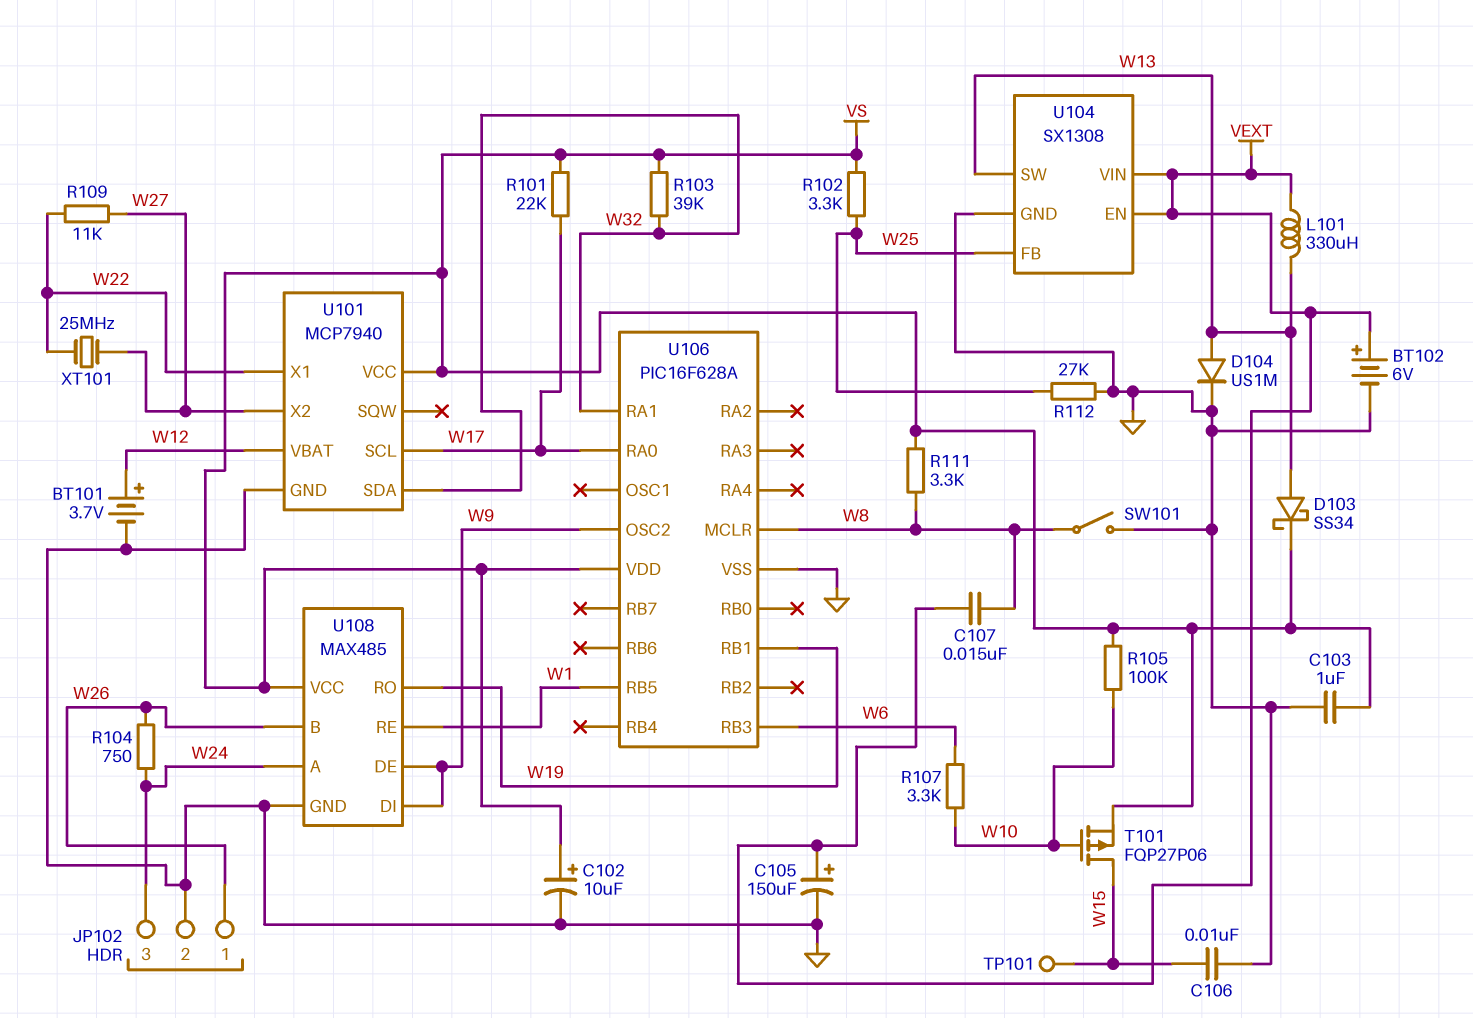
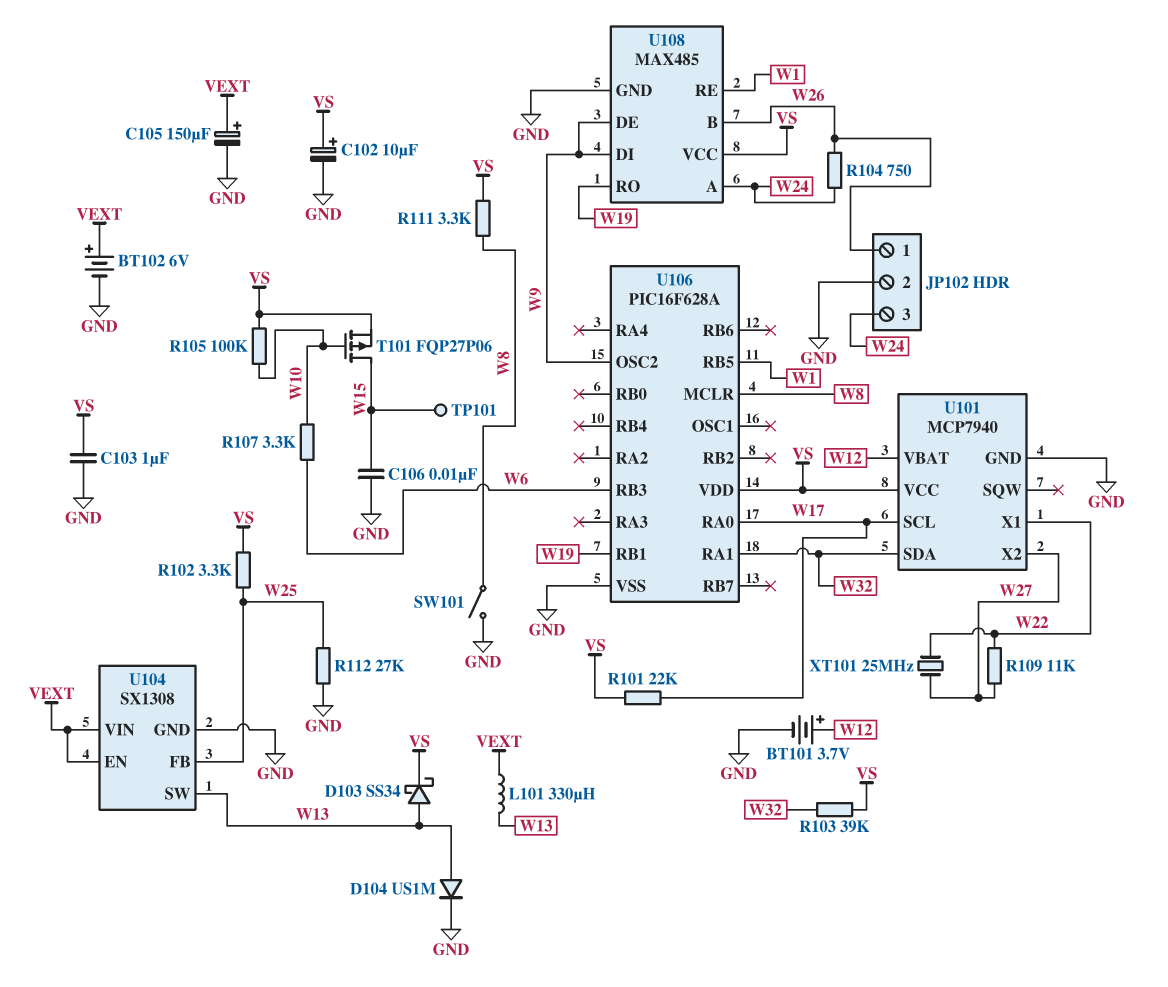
C107: 15nF (VEXT, W8) -> none

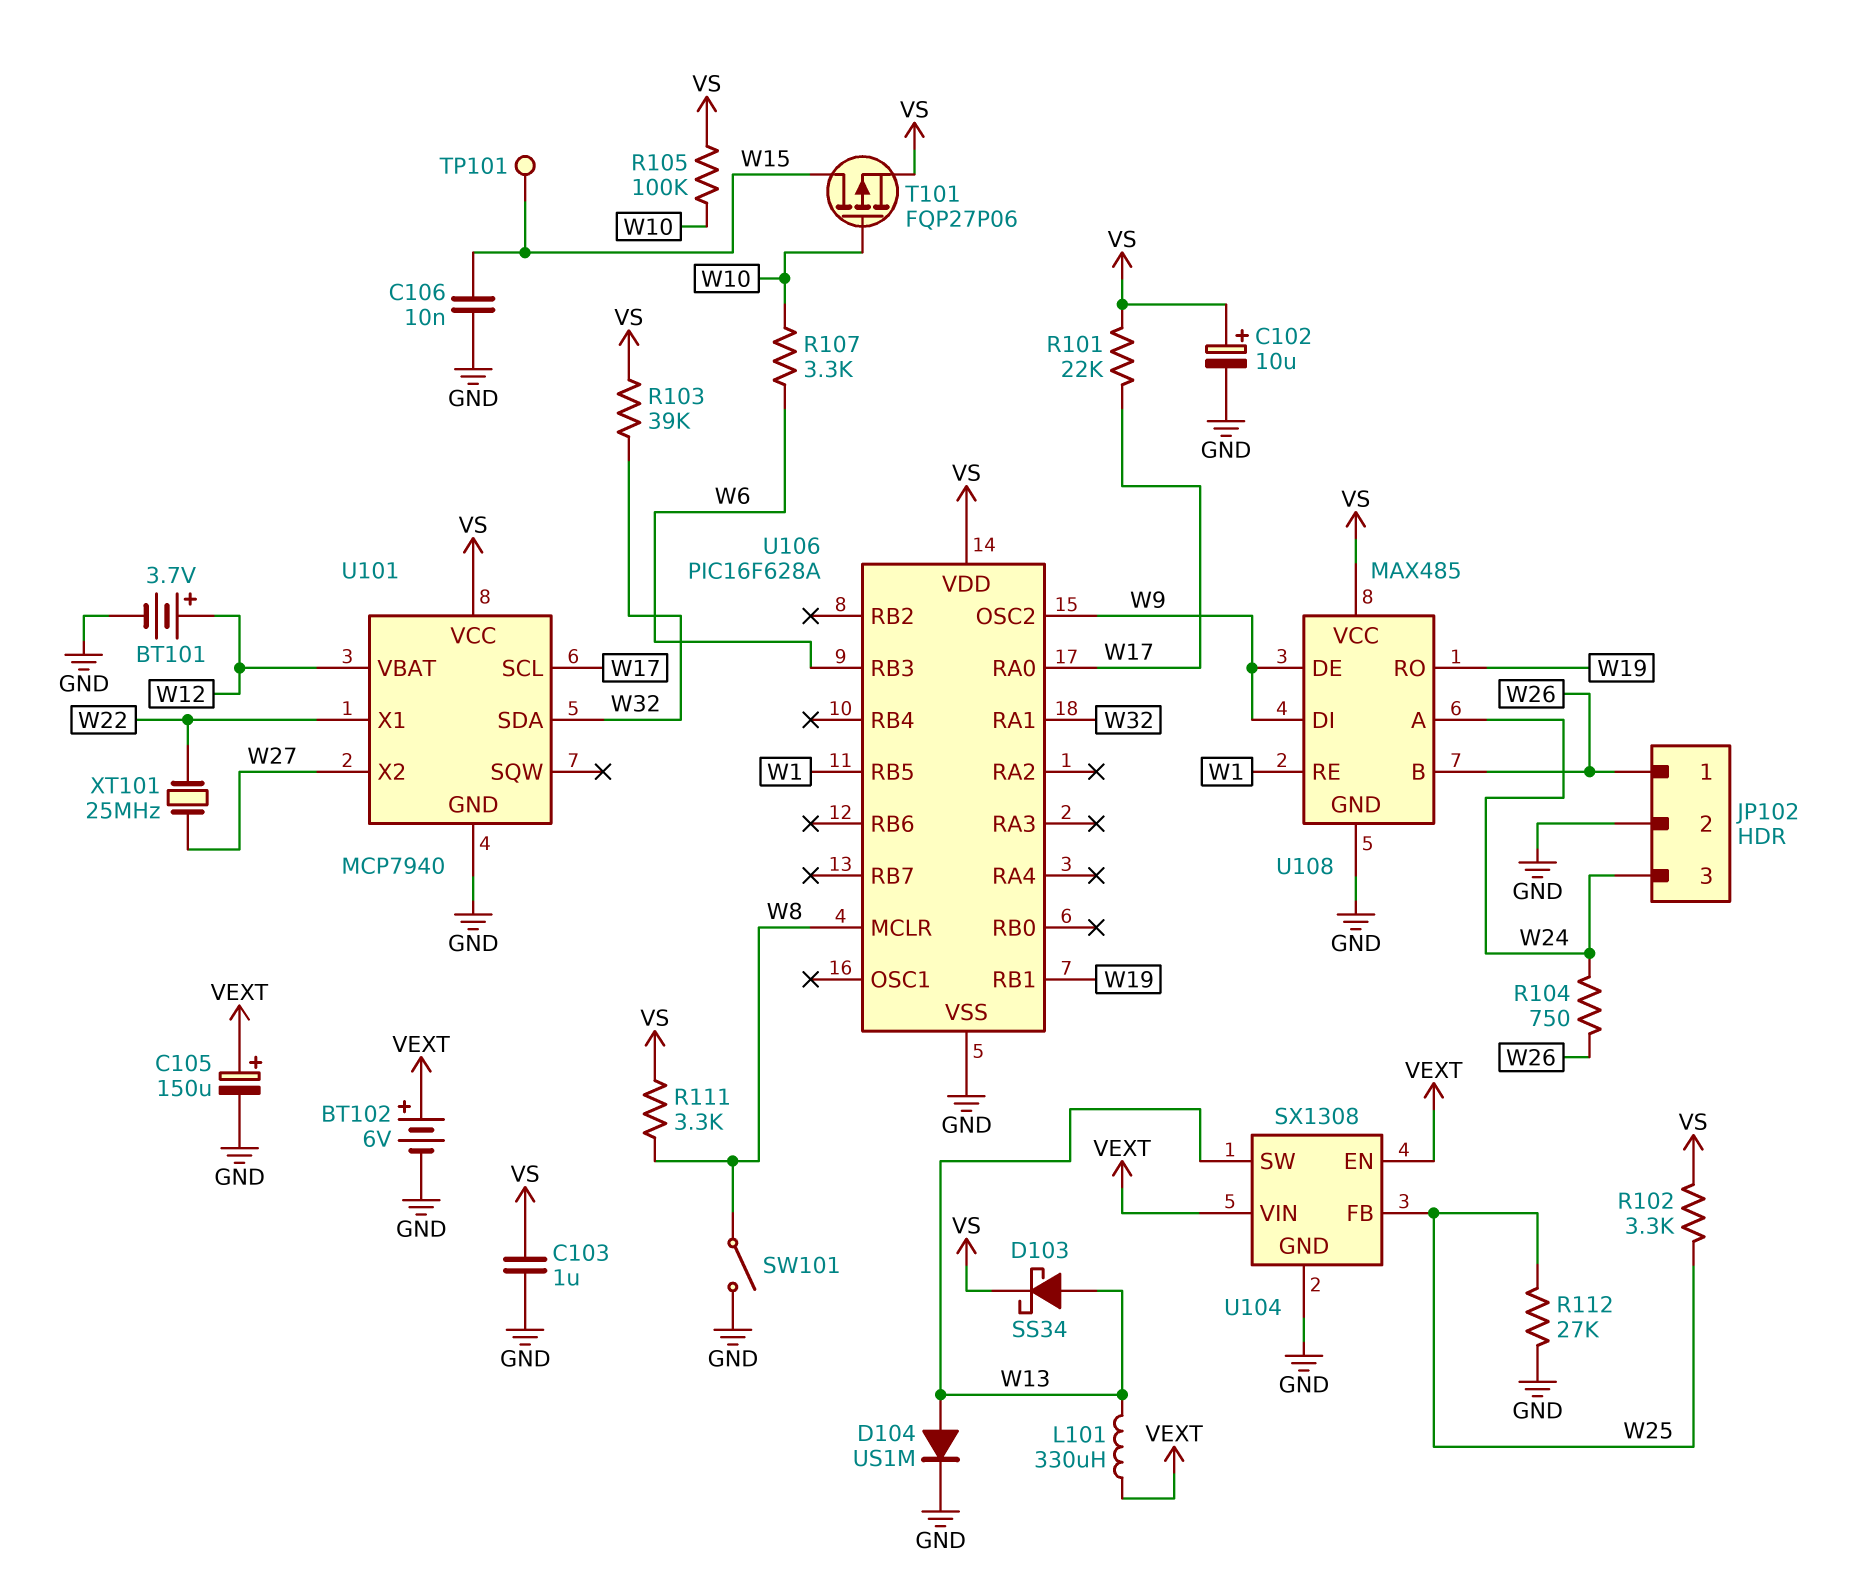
R109: 11k (W22, W27) -> none

